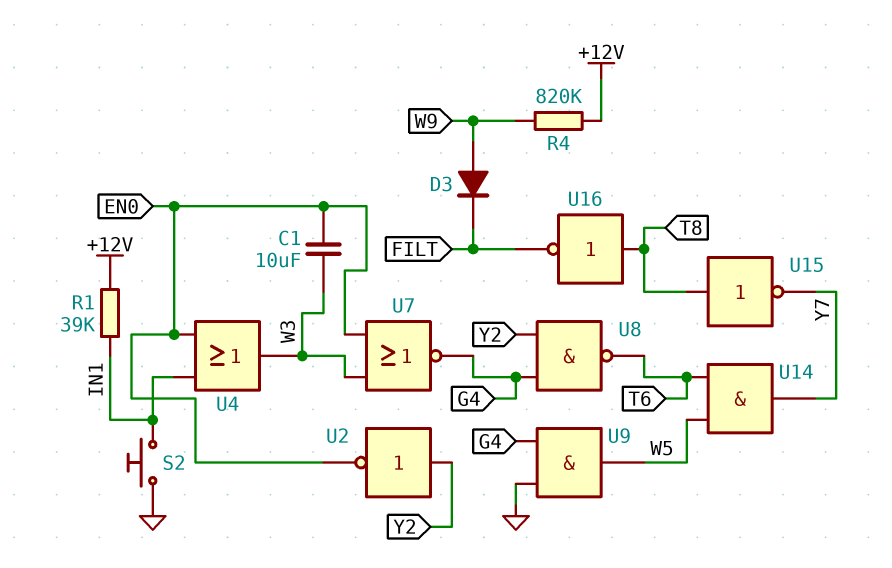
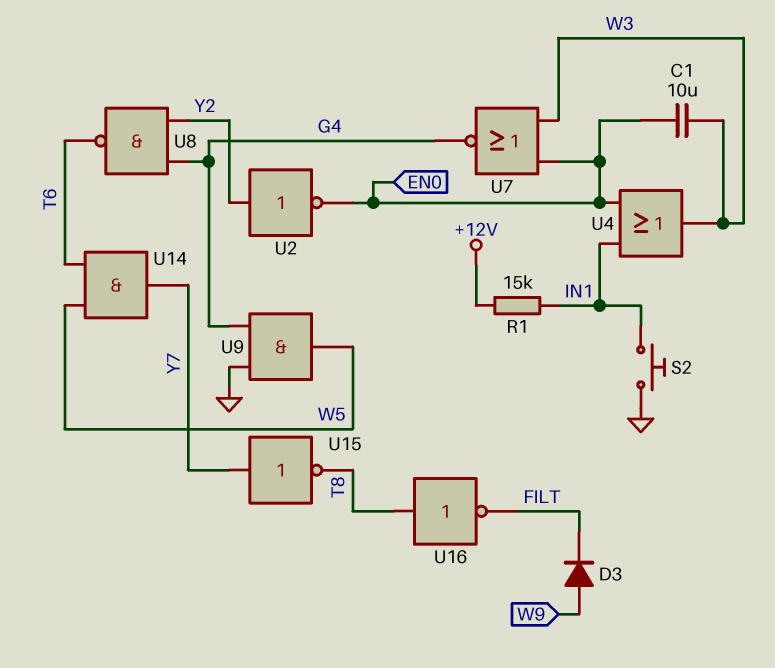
R1: 39k (+12V, IN1) -> 15k (+12V, IN1)
R4: 820k (+12V, W9) -> none
U15: NOT (in T8, out Y7) -> NOT (in Y7, out T8)

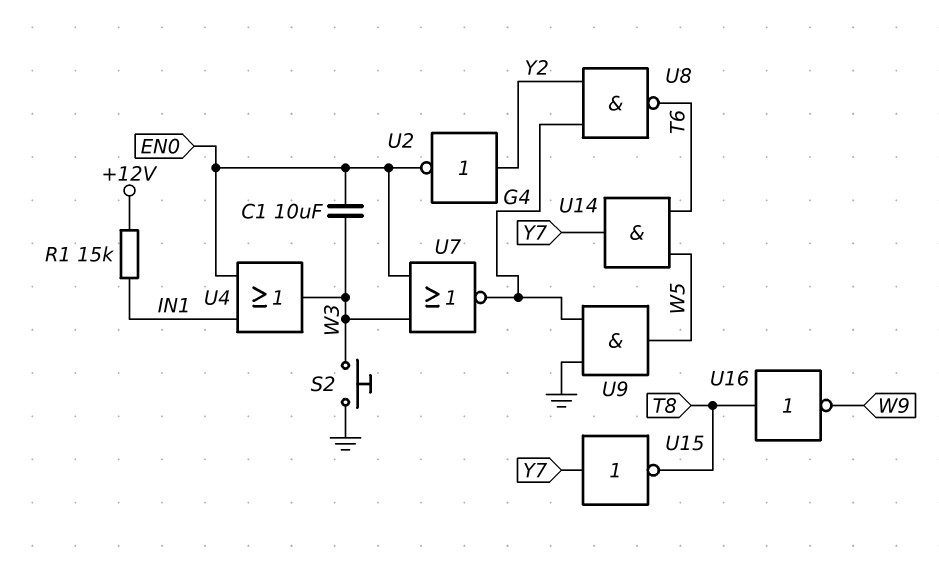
D3: diode (A W9, K FILT) -> none
S2: button (GND, IN1) -> button (GND, W3)
U16: NOT (in T8, out FILT) -> NOT (in T8, out W9)

